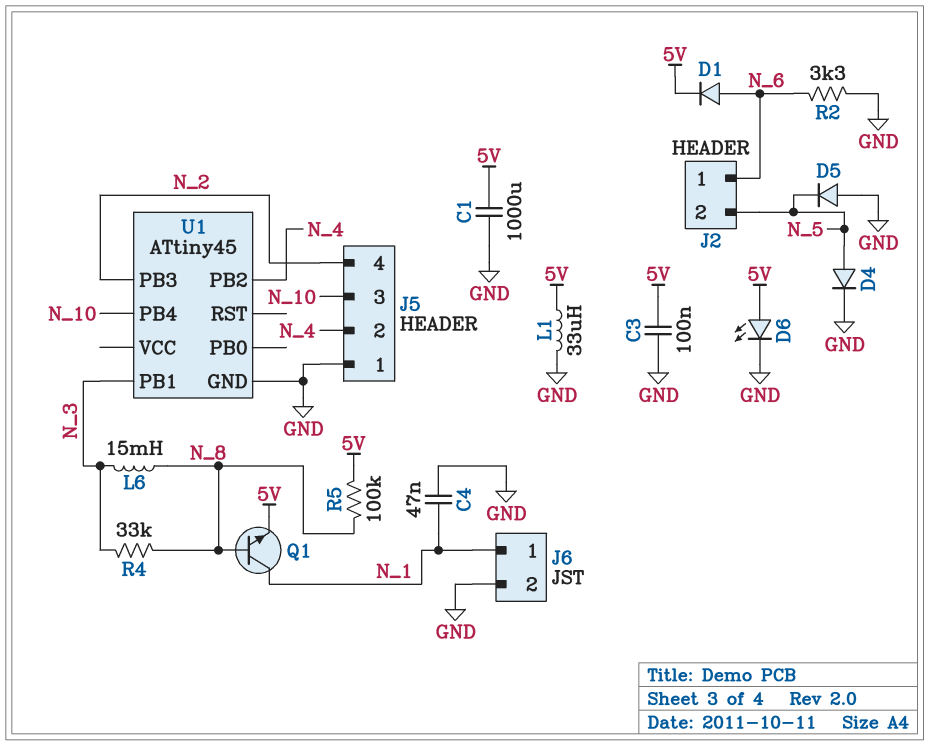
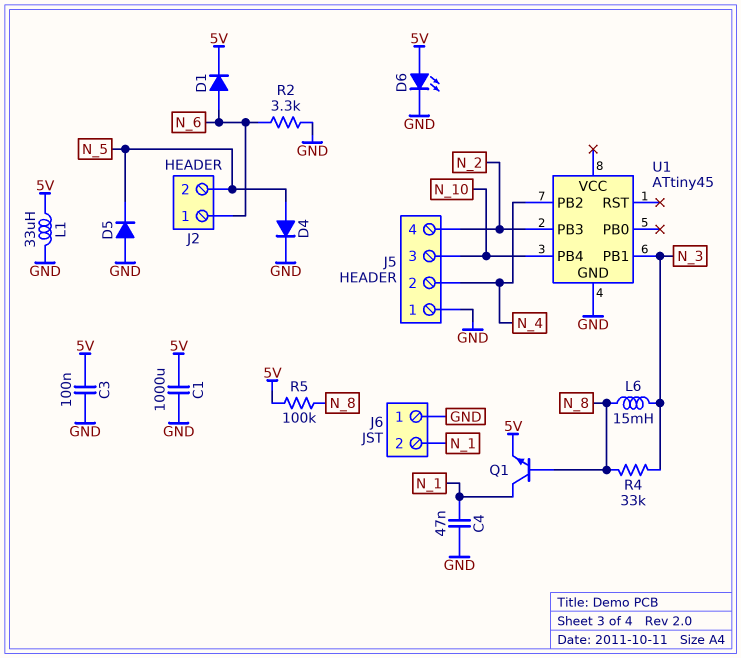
J6 pin 1: N_1 -> GND
J6 pin 2: GND -> N_1

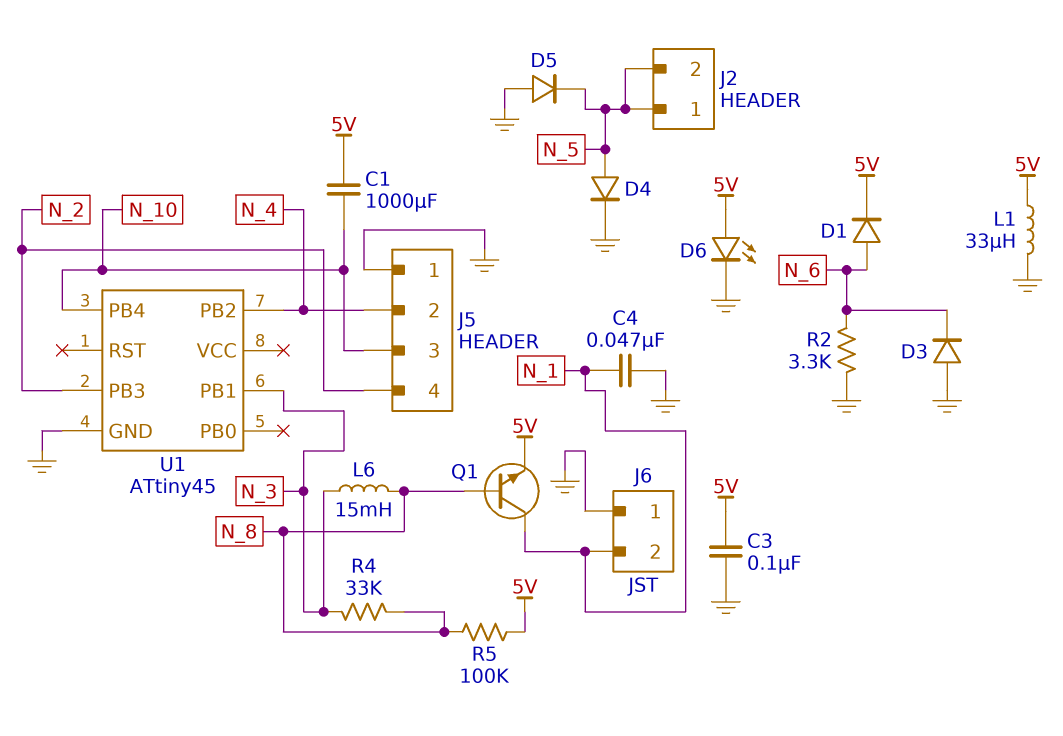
C1: 1000uF (5V, GND) -> 1000uF (5V, N_10)
D3: none -> diode (A GND, K N_6)
J2 pin 1: N_6 -> N_5

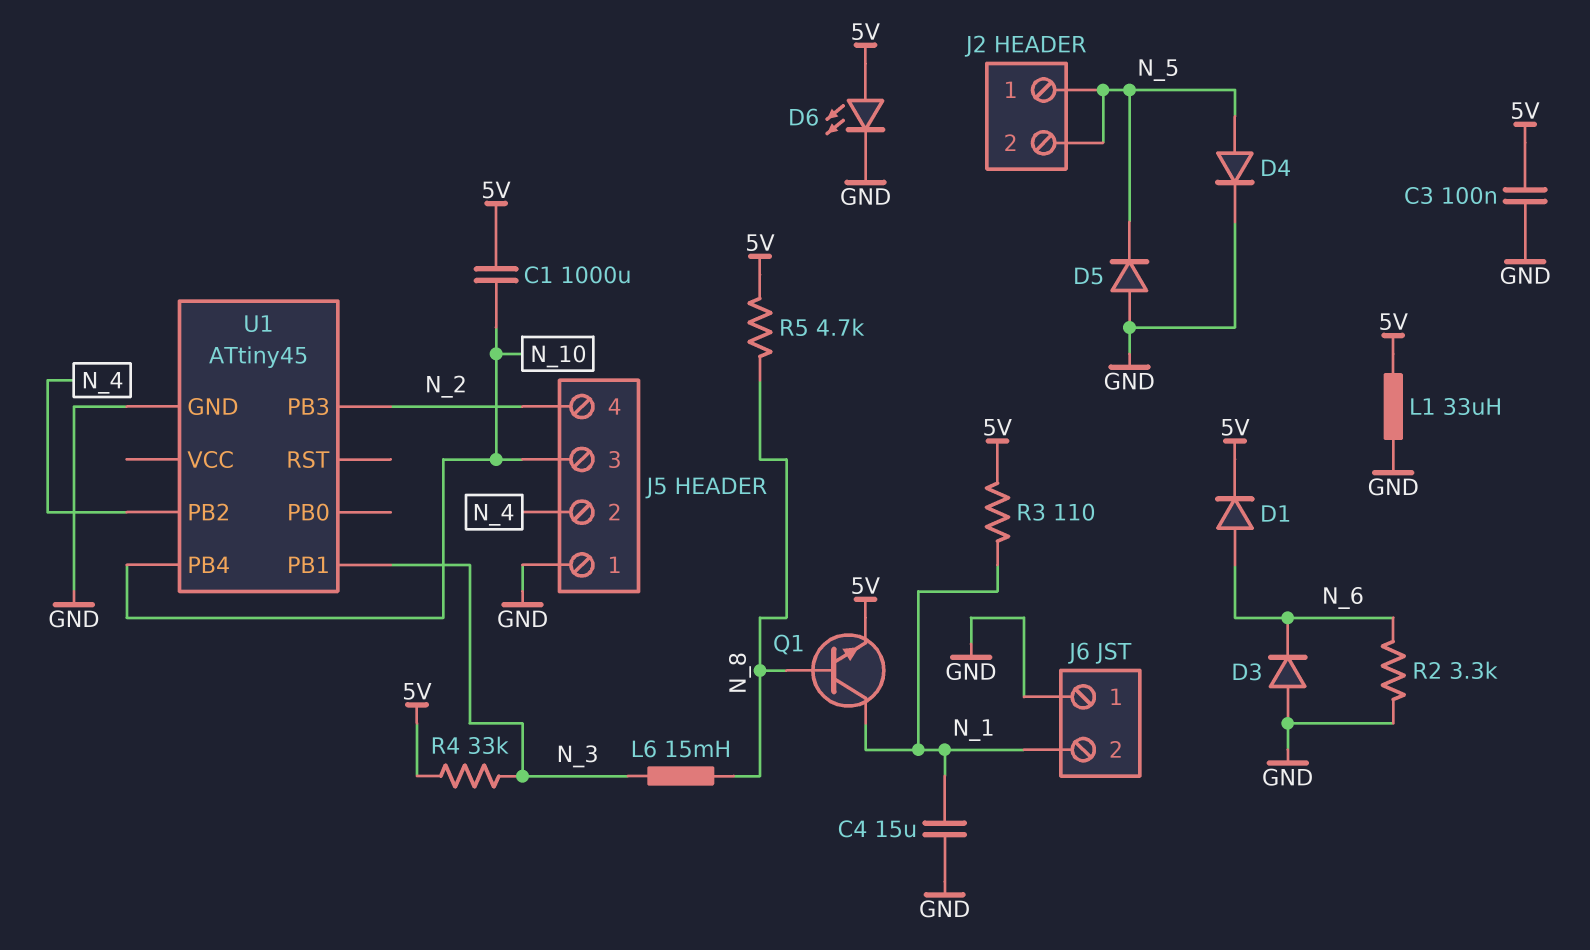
C4: 47nF (GND, N_1) -> 15uF (GND, N_1)
R3: none -> 110 (5V, N_1)
R4: 33k (N_3, N_8) -> 33k (5V, N_3)
R5: 100k (5V, N_8) -> 4.7k (5V, N_8)

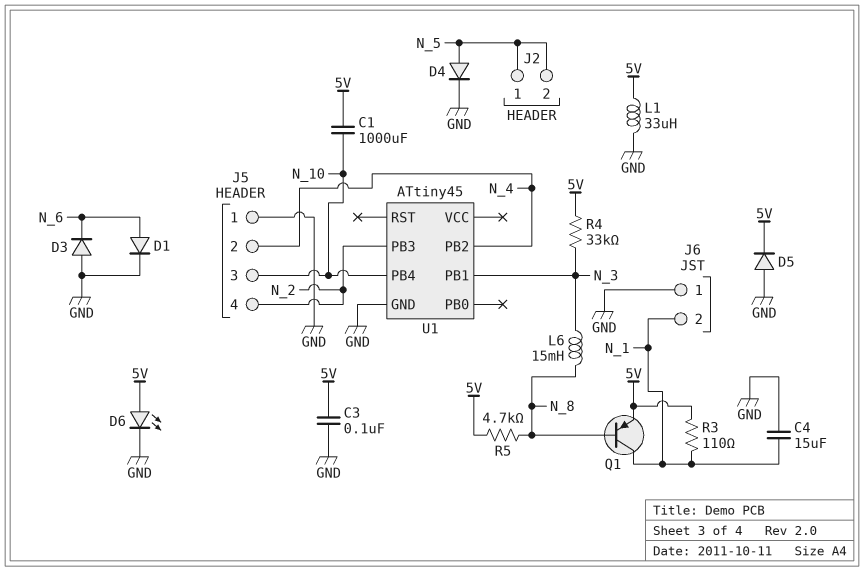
D1: diode (A N_6, K 5V) -> diode (A N_6, K GND)
D5: diode (A GND, K N_5) -> diode (A GND, K 5V)
Q1: NPN (B N_8, C N_1, E 5V) -> PNP (B N_8, C N_1, E 5V)
R2: 3.3k (GND, N_6) -> none

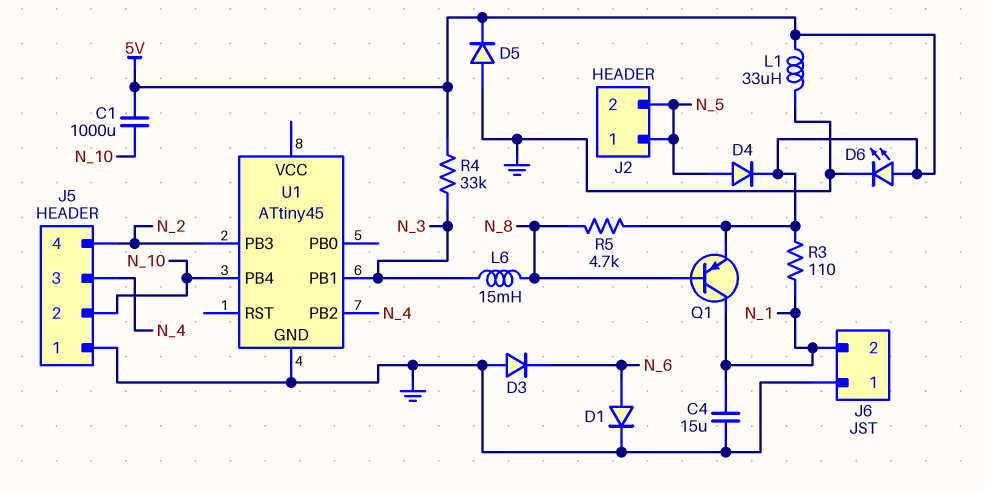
C3: 100nF (5V, GND) -> none
D4: diode (A N_5, K GND) -> diode (A N_5, K 5V)
J5 pin 2: N_4 -> N_10
J5 pin 3: N_10 -> N_4

